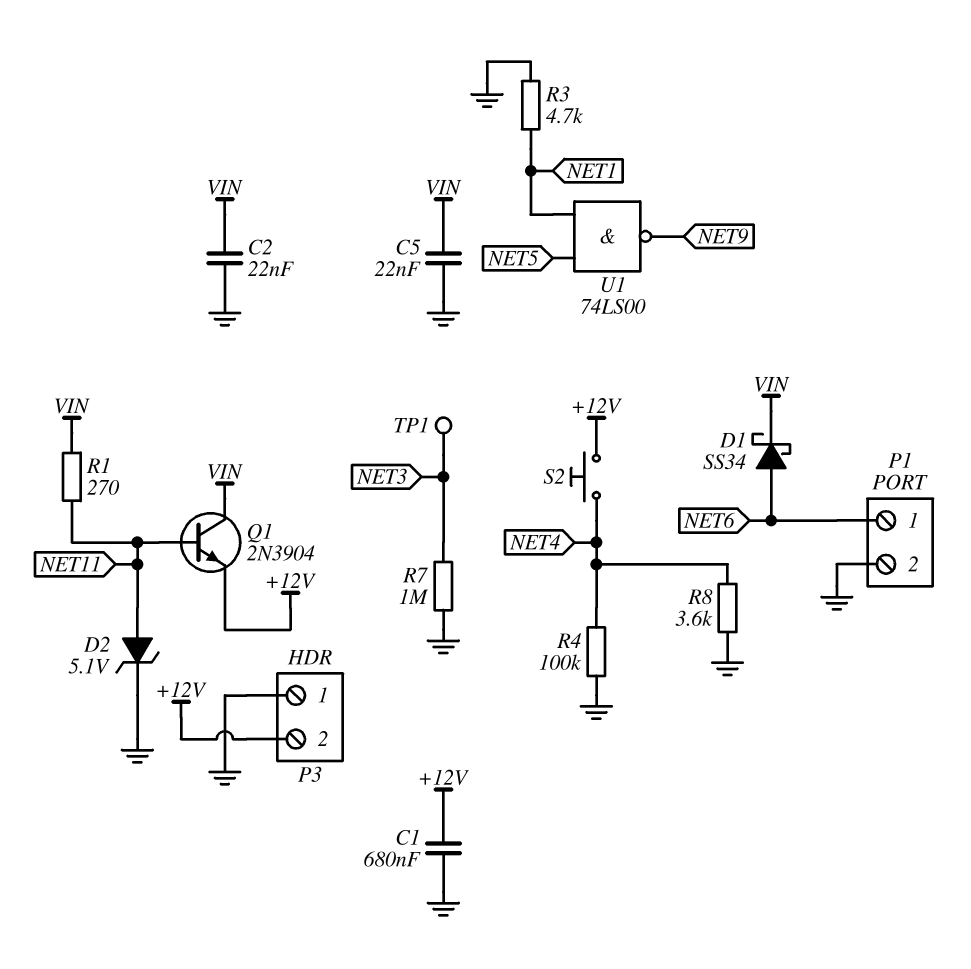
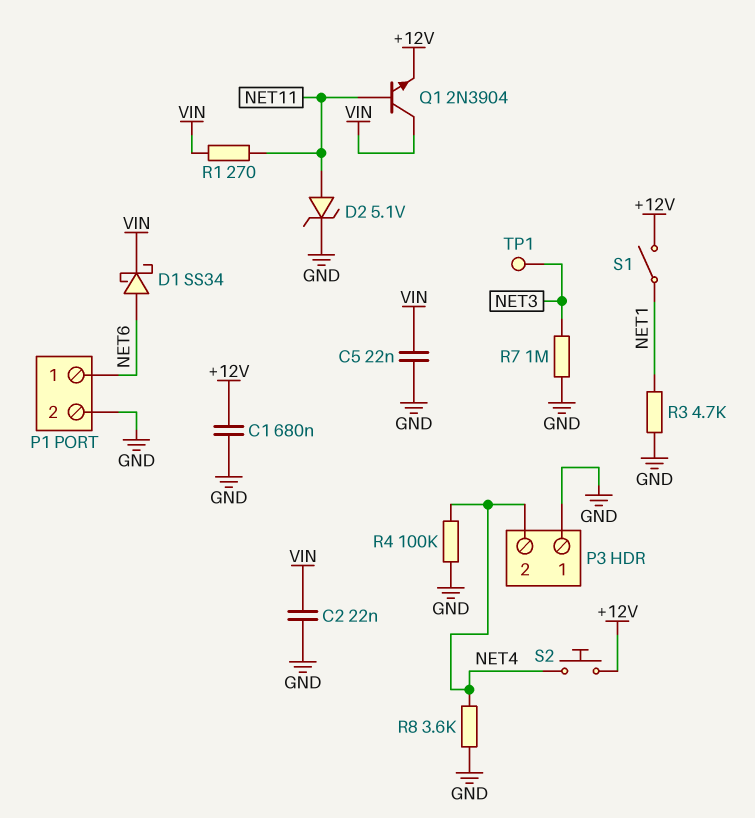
P3 pin 2: +12V -> NET4
S1: none -> switch (+12V, NET1)
U1: NAND 74LS00 (in NET1, in NET5, out NET9) -> none

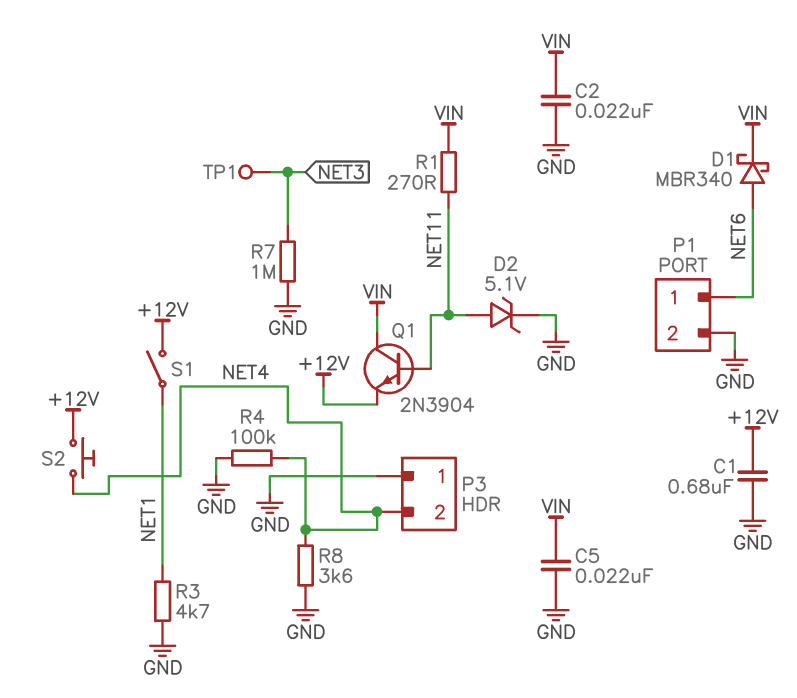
D1: schottky SS34 (A NET6, K VIN) -> schottky MBR340 (A NET6, K VIN)

